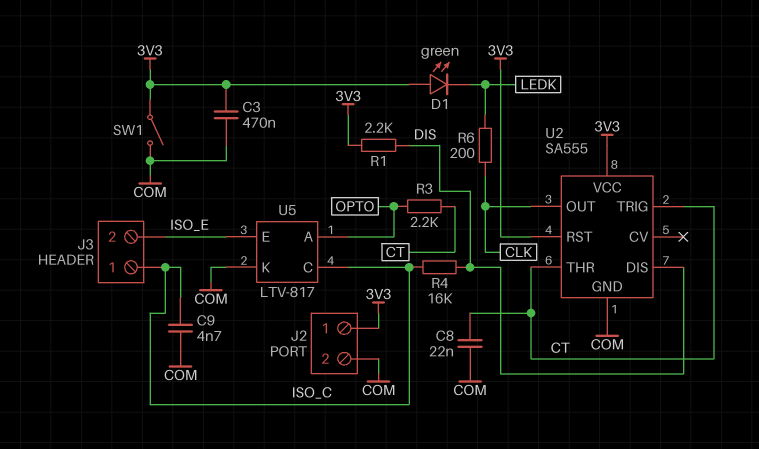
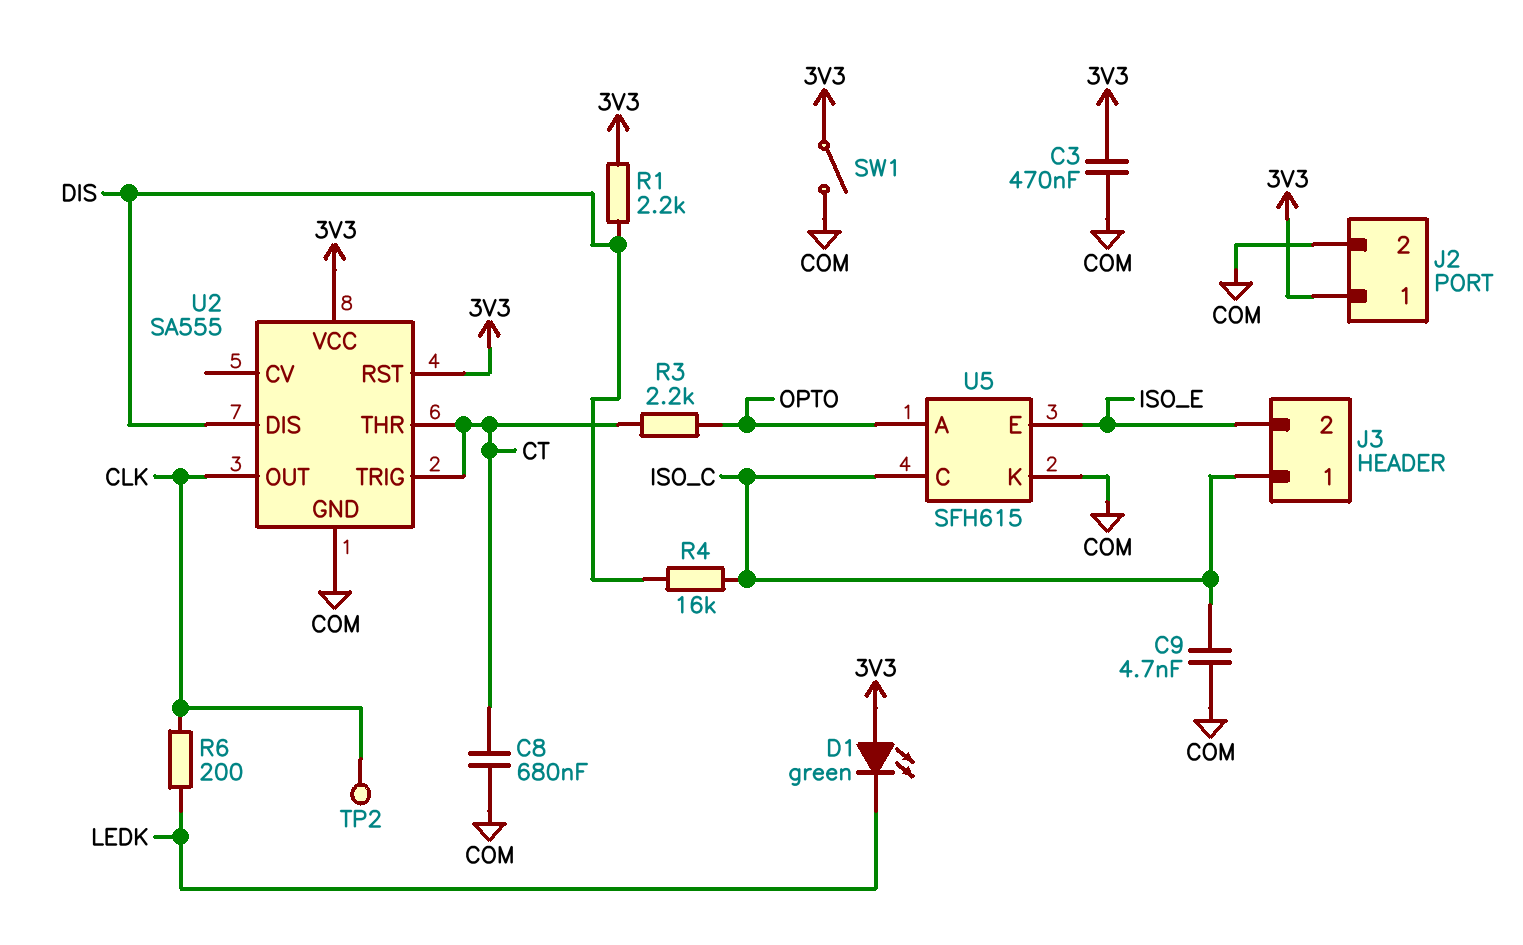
C8: 22nF (COM, CT) -> 680nF (COM, CT)
TP2: none -> test point (CLK)
U5: LTV-817 -> SFH615

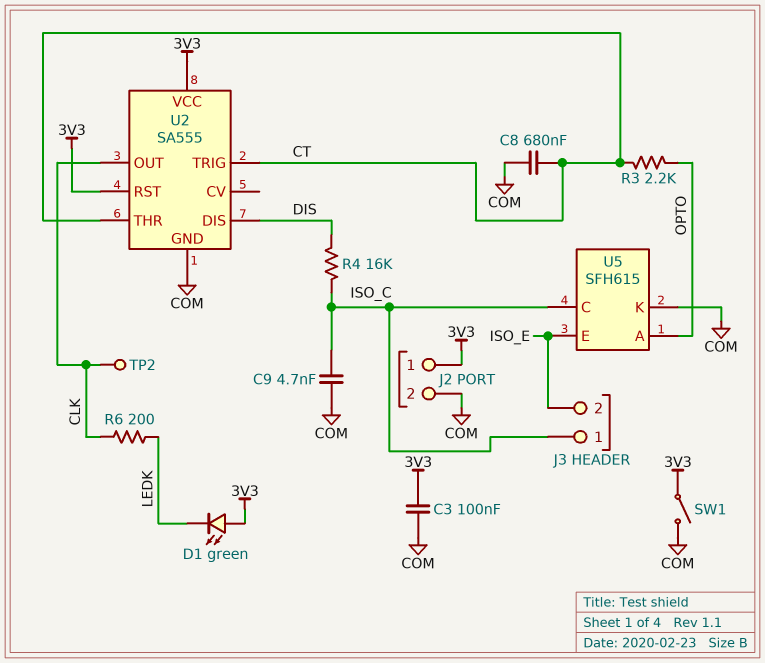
C3: 470nF (3V3, COM) -> 100nF (3V3, COM)
R1: 2.2k (3V3, DIS) -> none

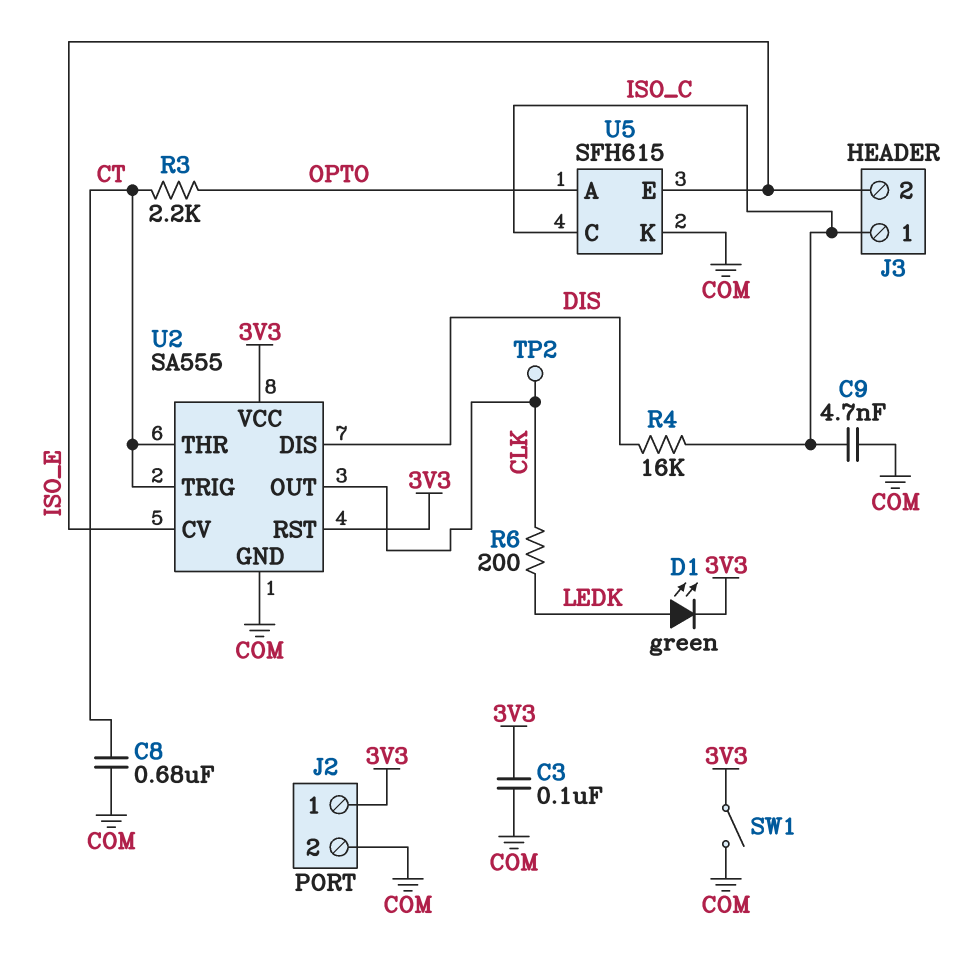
D1: LED green (A 3V3, K LEDK) -> LED green (A LEDK, K 3V3)
U2 pin CV: none -> ISO_E

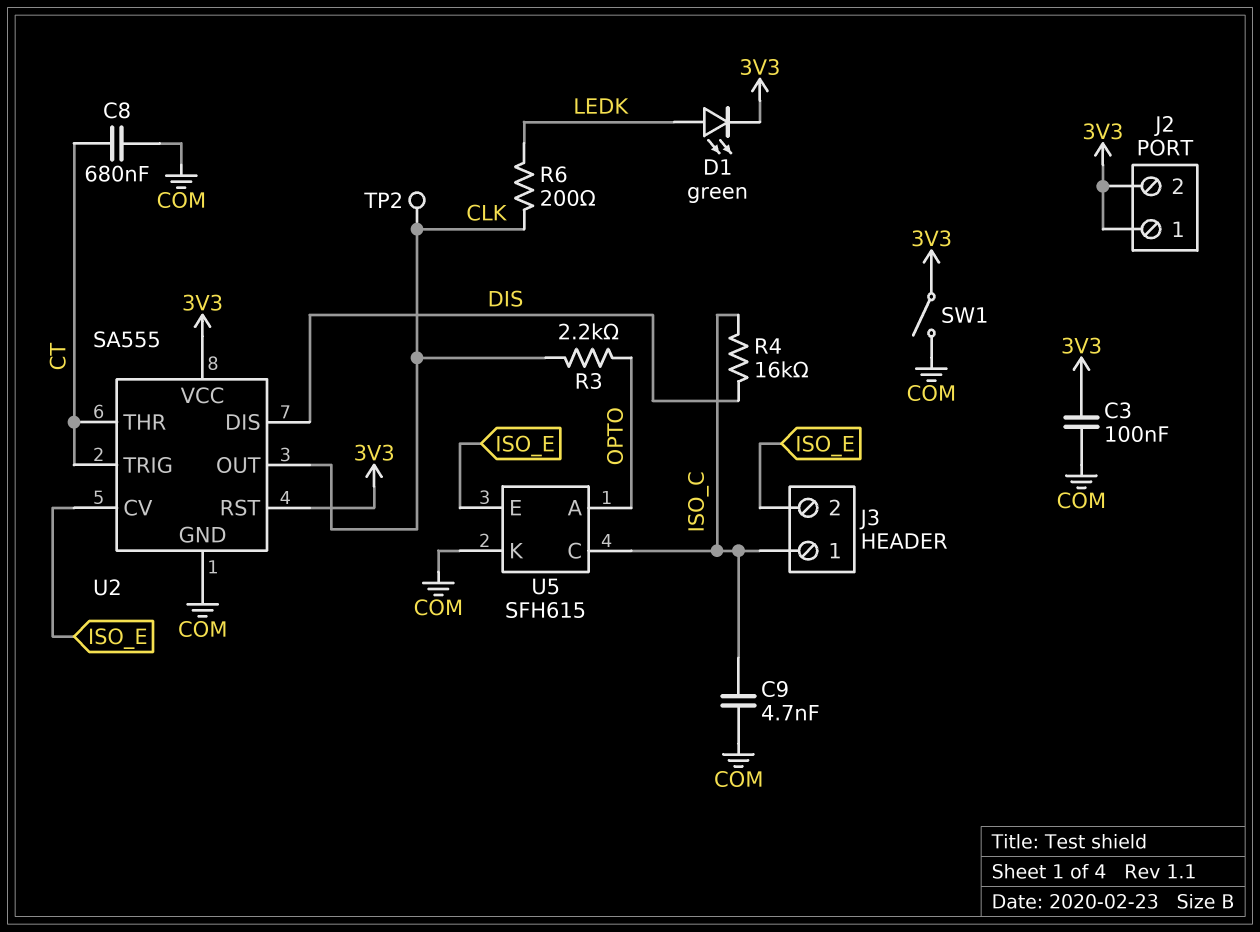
J2 pin 2: COM -> 3V3
R3: 2.2k (CT, OPTO) -> 2.2k (CLK, OPTO)

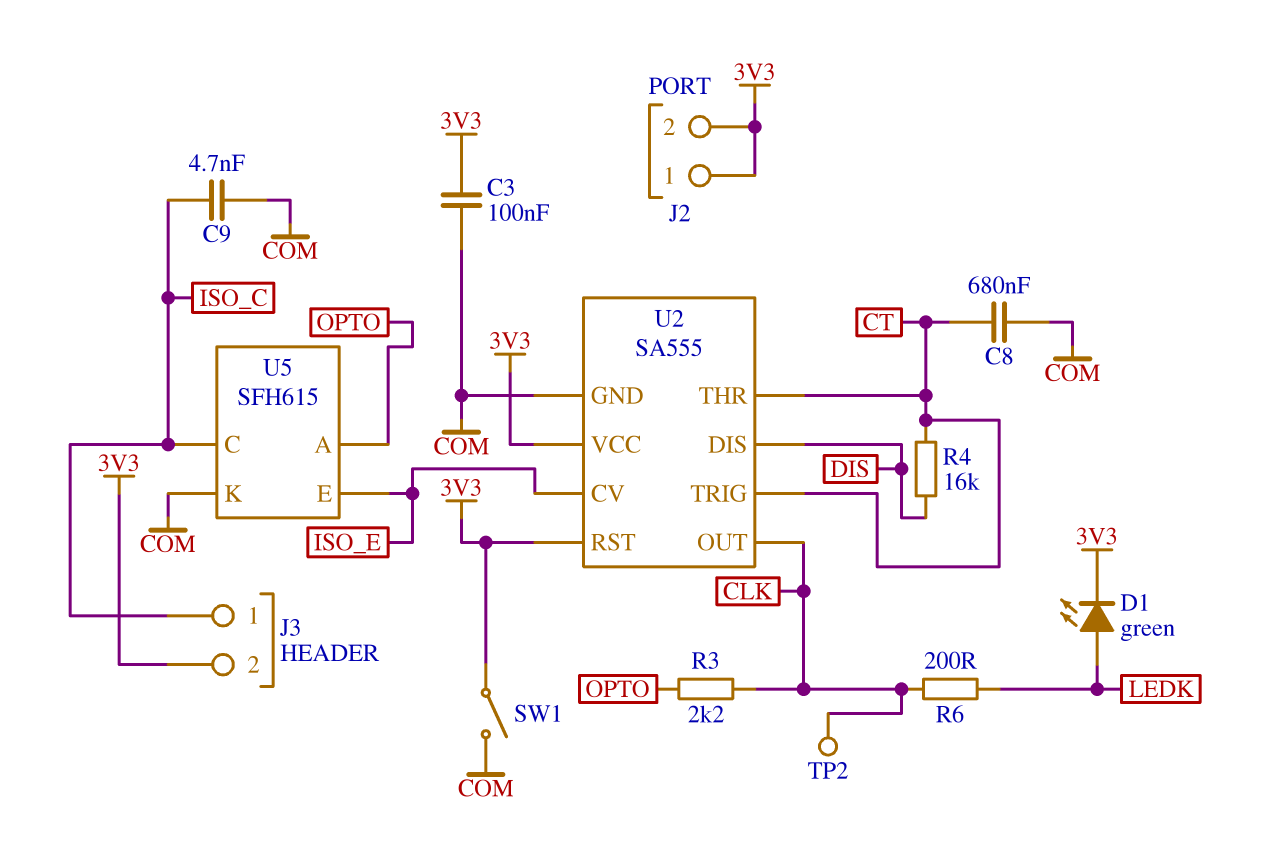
J3 pin 2: ISO_E -> 3V3
R4: 16k (DIS, ISO_C) -> 16k (CT, DIS)

